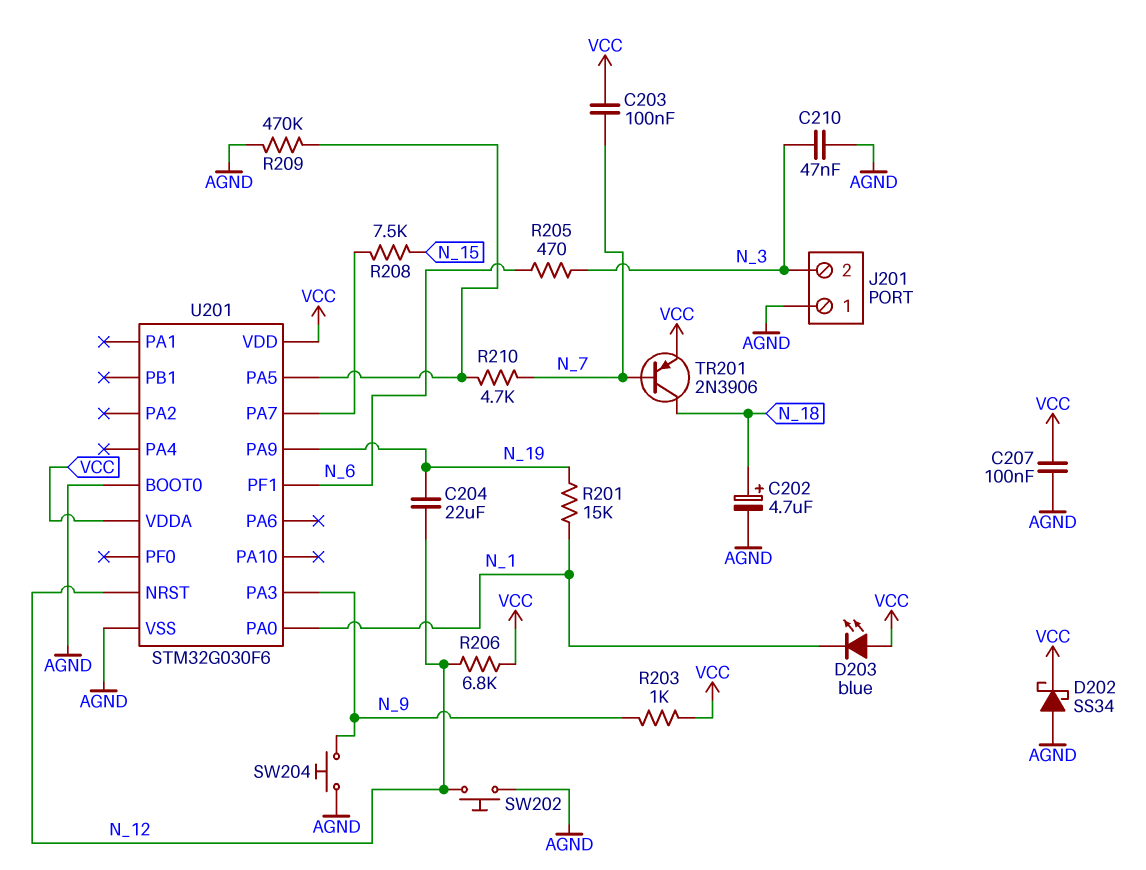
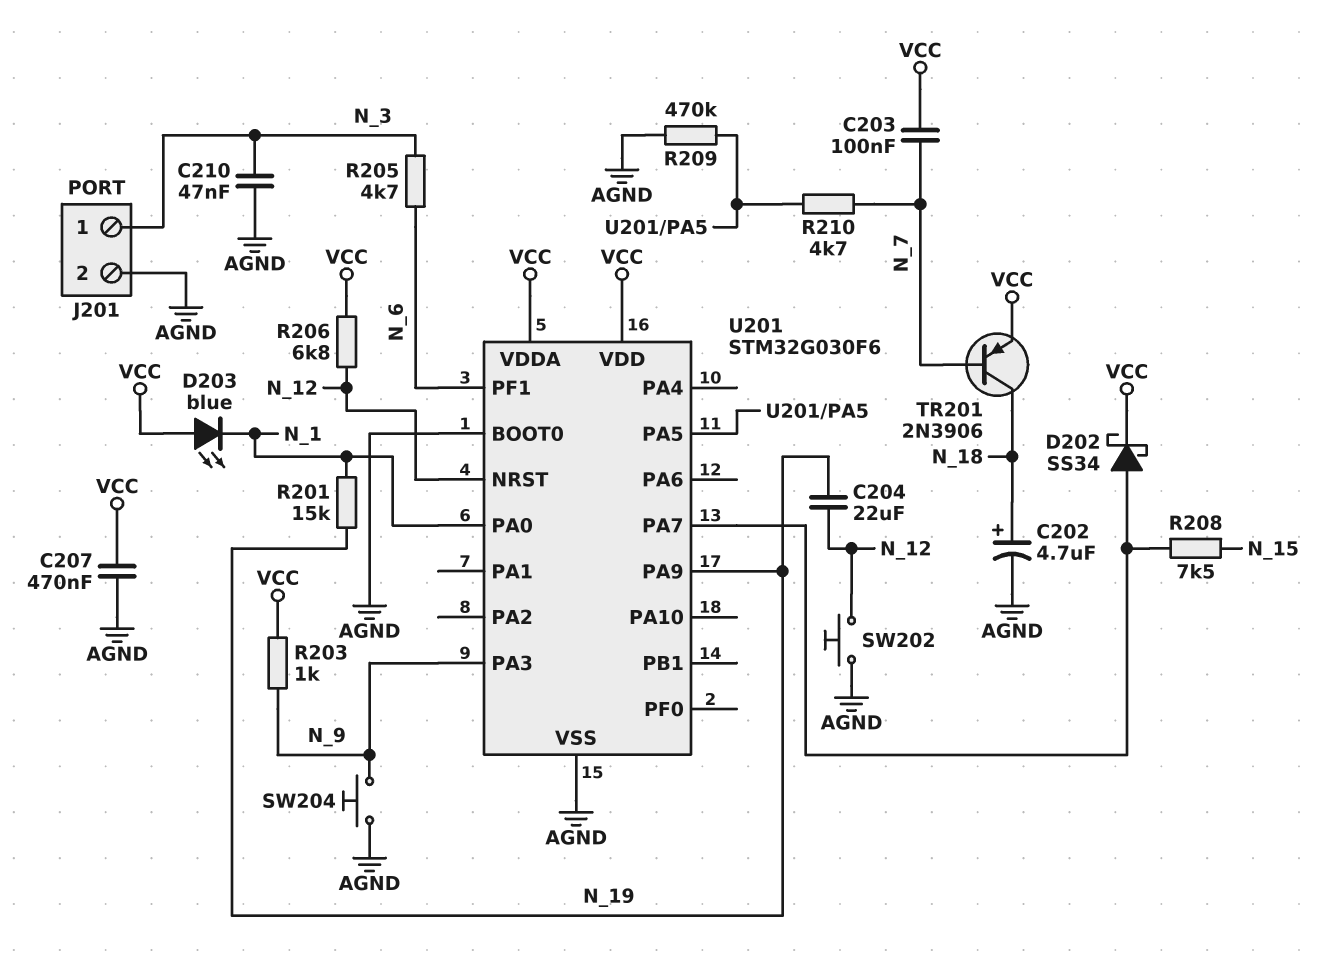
C207: 100nF (AGND, VCC) -> 470nF (AGND, VCC)
D202: schottky SS34 (A AGND, K VCC) -> schottky SS34 (A U201/PA7, K VCC)
J201 pin 1: AGND -> N_3
J201 pin 2: N_3 -> AGND
R205: 470 (N_3, N_6) -> 4.7k (N_3, N_6)

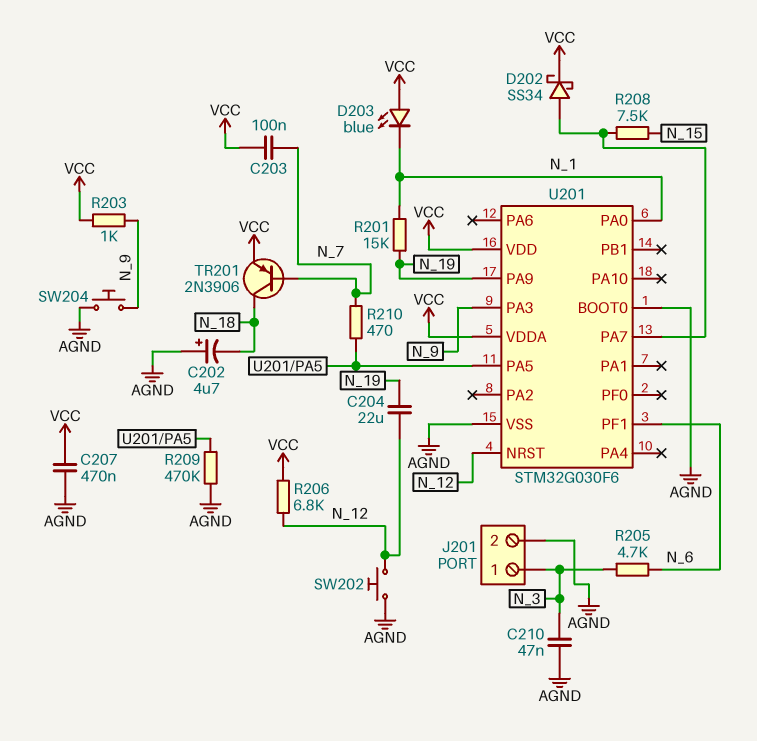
C202: 4.7uF (plus N_18, minus AGND) -> 4.7uF (plus AGND, minus N_18)
R210: 4.7k (N_7, U201/PA5) -> 470 (N_7, U201/PA5)

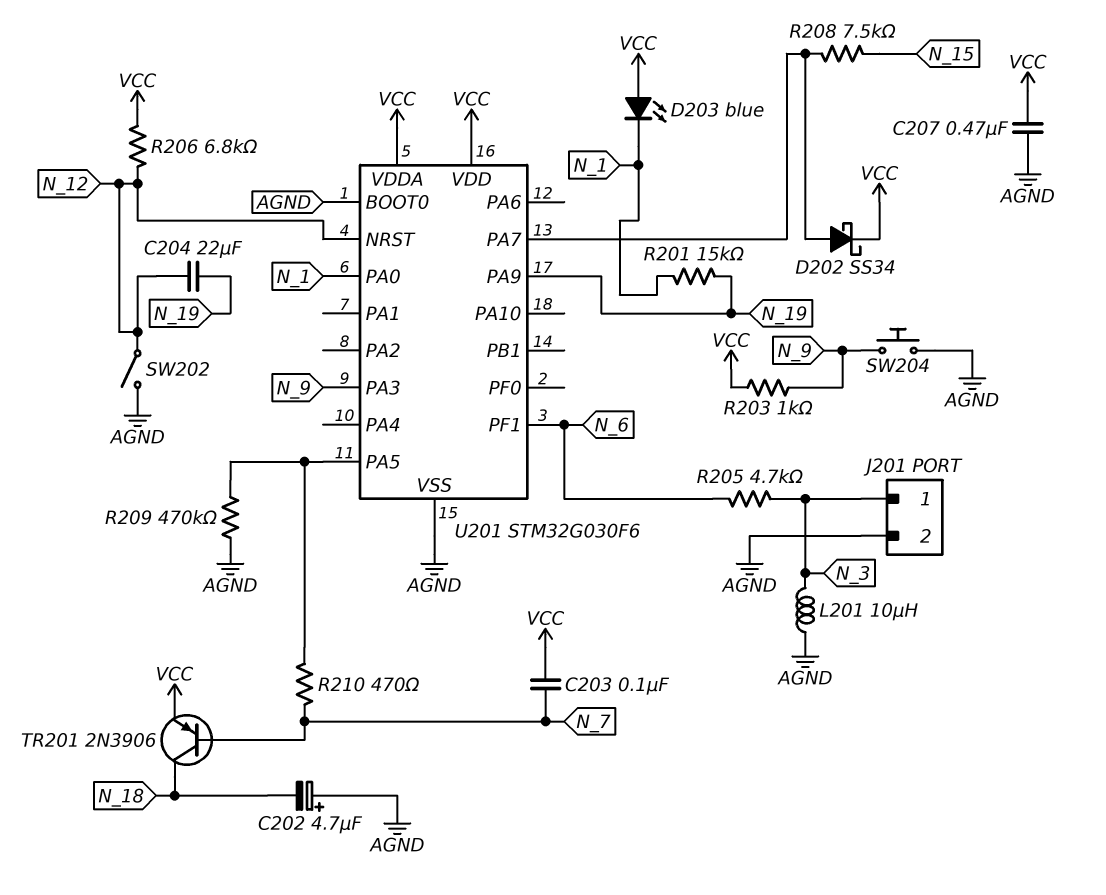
C210: 47nF (AGND, N_3) -> none
L201: none -> 10uH (AGND, N_3)
SW202: button (AGND, N_12) -> switch (AGND, N_12)

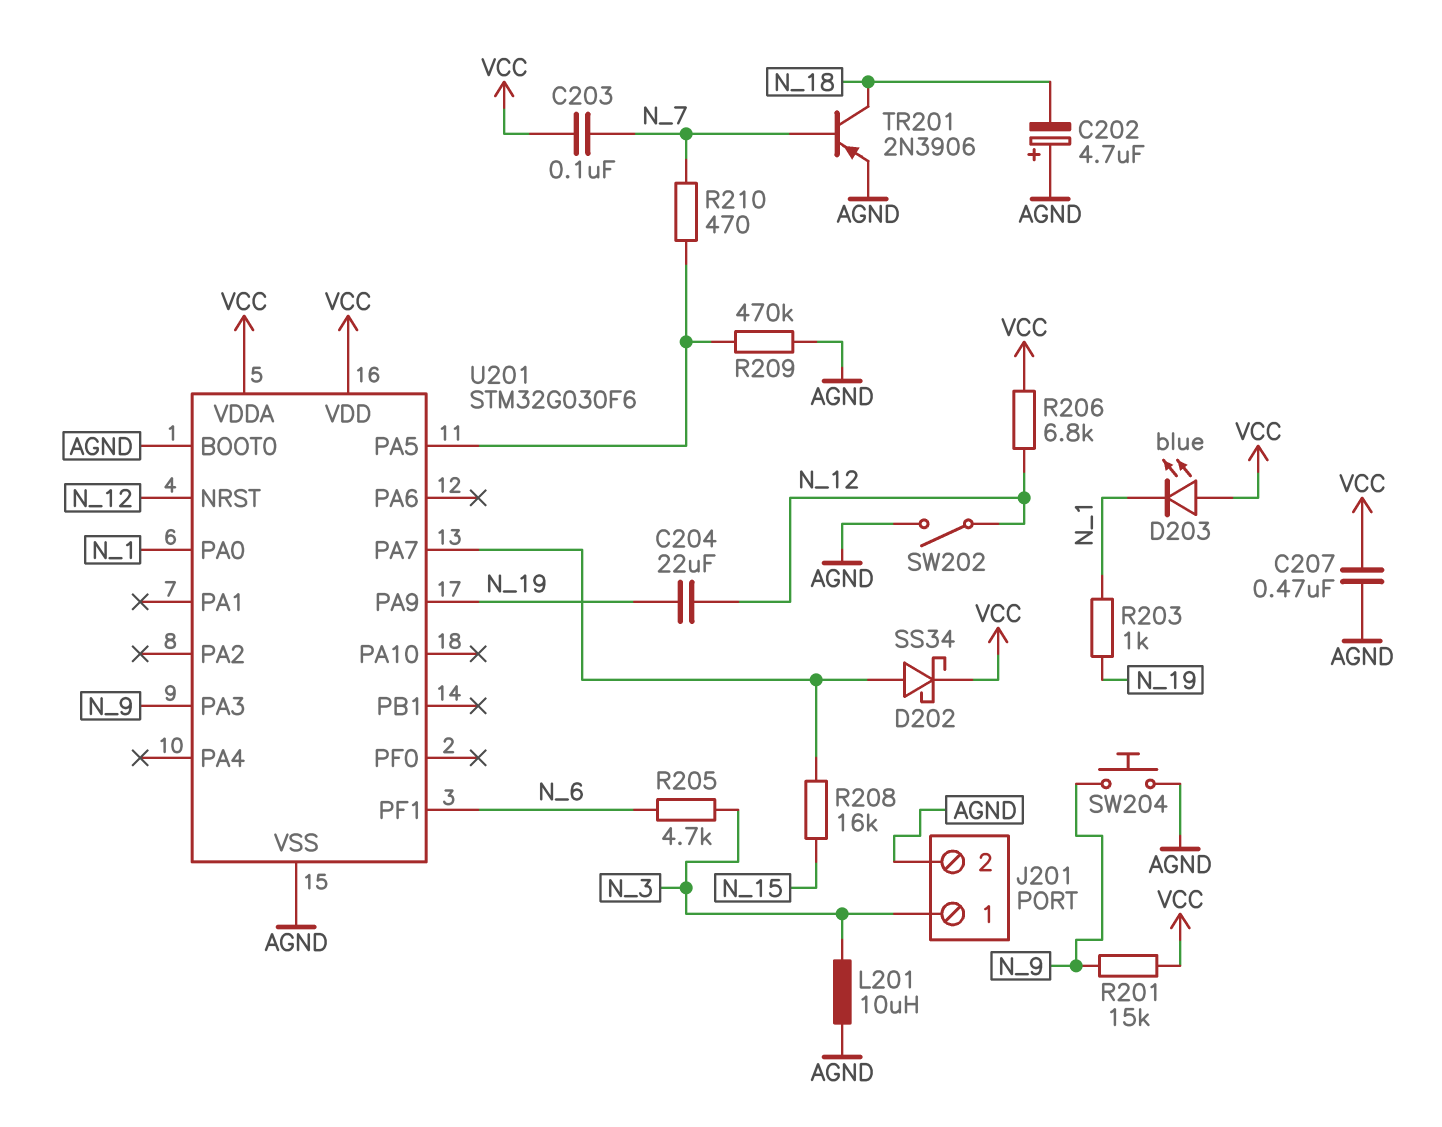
R201: 15k (N_1, N_19) -> 15k (N_9, VCC)
R203: 1k (N_9, VCC) -> 1k (N_1, N_19)
R208: 7.5k (N_15, U201/PA7) -> 16k (N_15, U201/PA7)
TR201: PNP 2N3906 (B N_7, C N_18, E VCC) -> PNP 2N3906 (B N_7, C N_18, E AGND)

